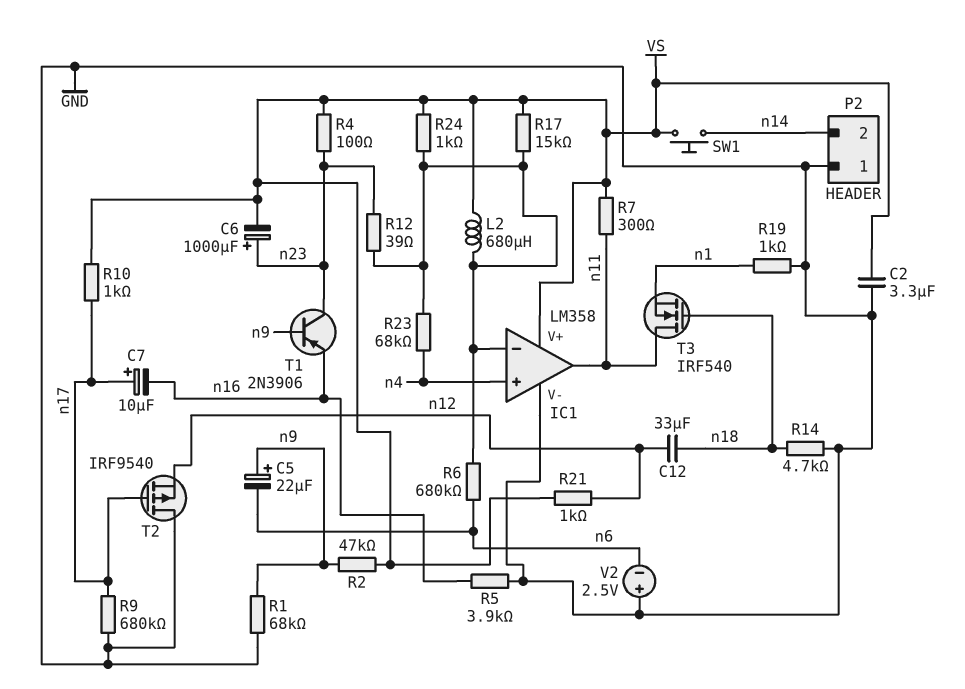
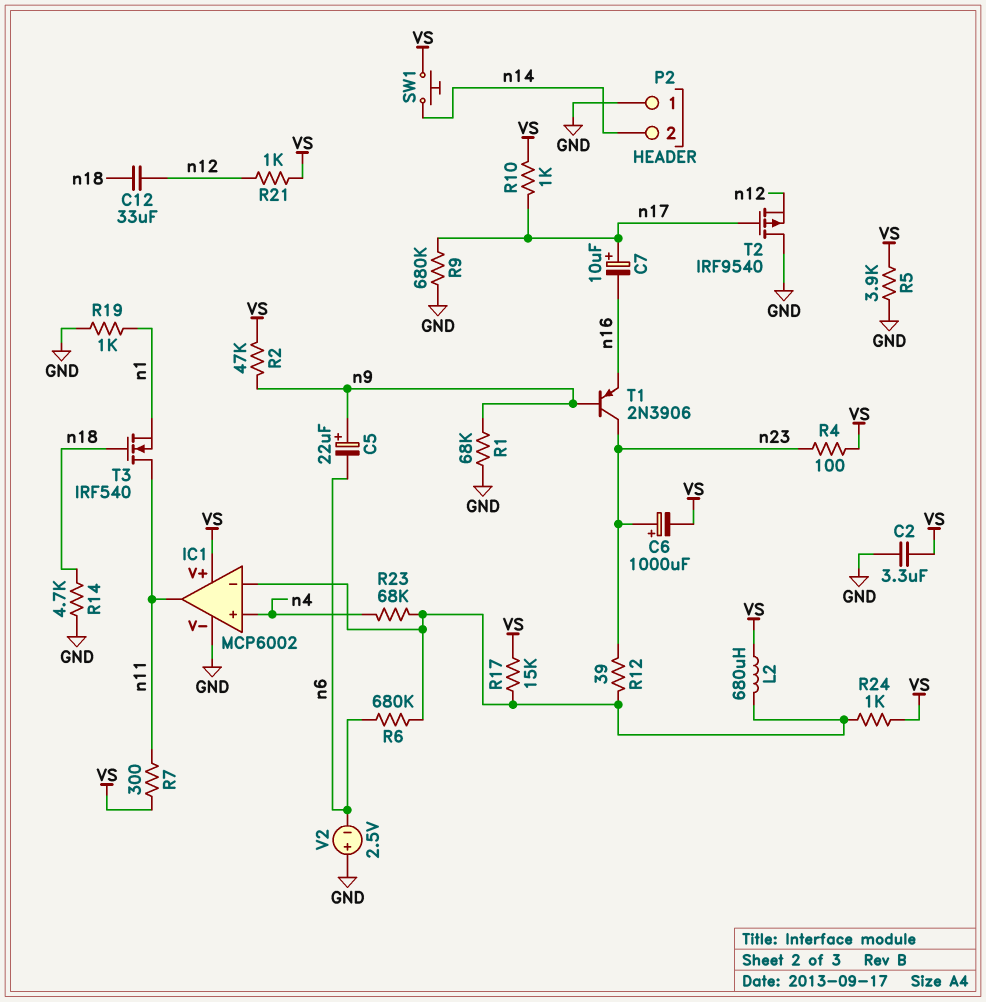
IC1: LM358 -> MCP6002
R5: 3.9k (GND, n16) -> 3.9k (GND, VS)

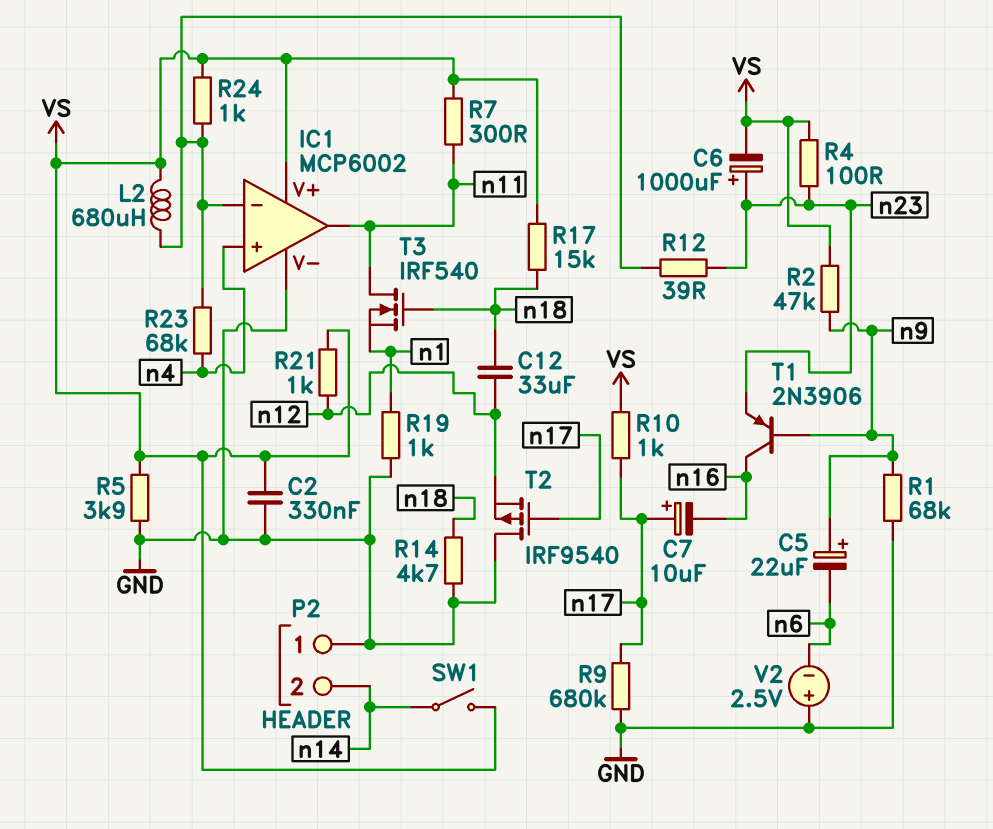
C2: 3.3uF (GND, VS) -> 330nF (GND, VS)
R6: 680k (IC1/in-, n6) -> none
R17: 15k (IC1/in-, VS) -> 15k (VS, n18)
SW1: button (VS, n14) -> switch (VS, n14)
T1: PNP 2N3906 (B n9, C n23, E n16) -> PNP 2N3906 (B n9, C n16, E n23)

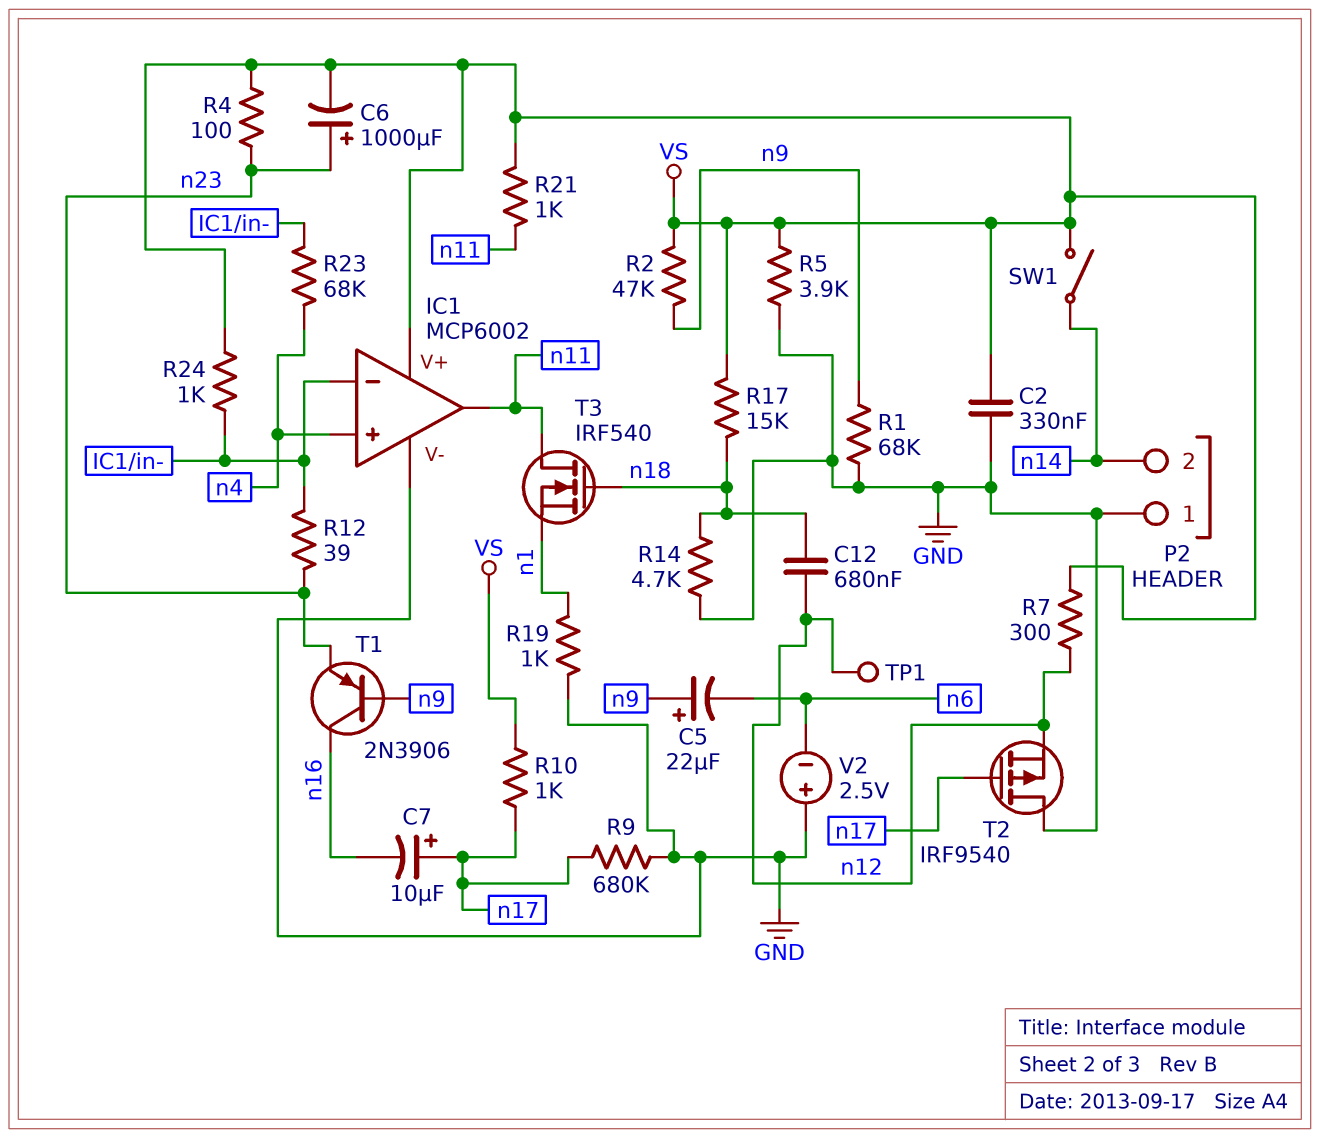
C12: 33uF (n12, n18) -> 680nF (n12, n18)
L2: 680uH (IC1/in-, VS) -> none
R7: 300 (VS, n11) -> 300 (VS, n12)
R21: 1k (VS, n12) -> 1k (VS, n11)
TP1: none -> test point (n12)

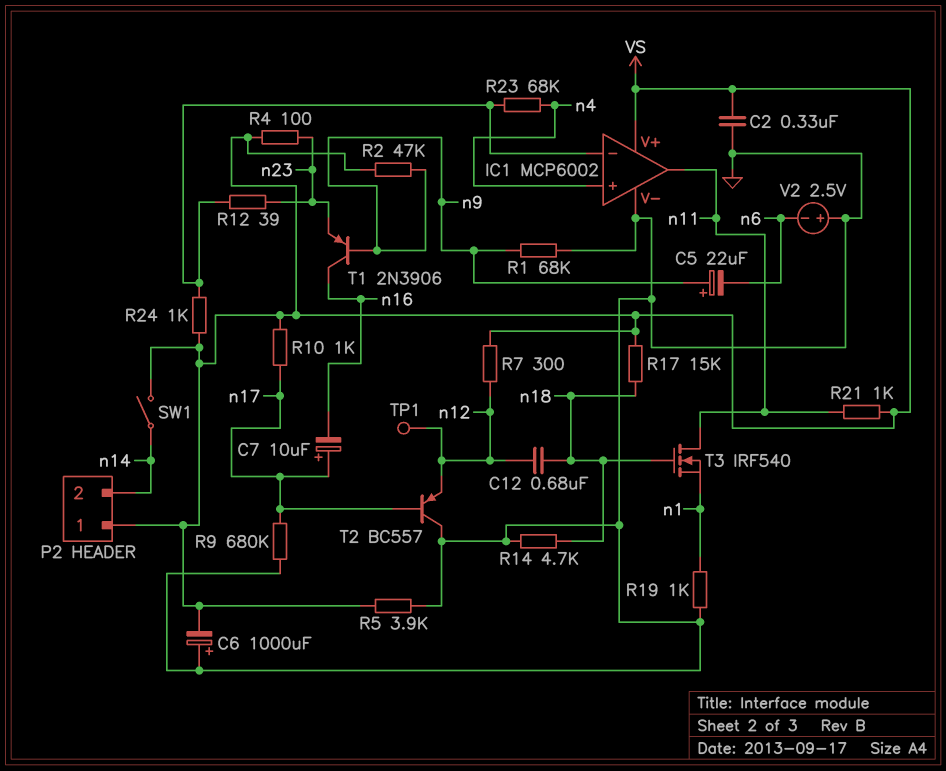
C6: 1000uF (plus n23, minus VS) -> 1000uF (plus GND, minus VS)
P2 pin 1: GND -> VS
T2: PMOS IRF9540 (G n17, D GND, S n12) -> PNP BC557 (B n17, C GND, E n12)

